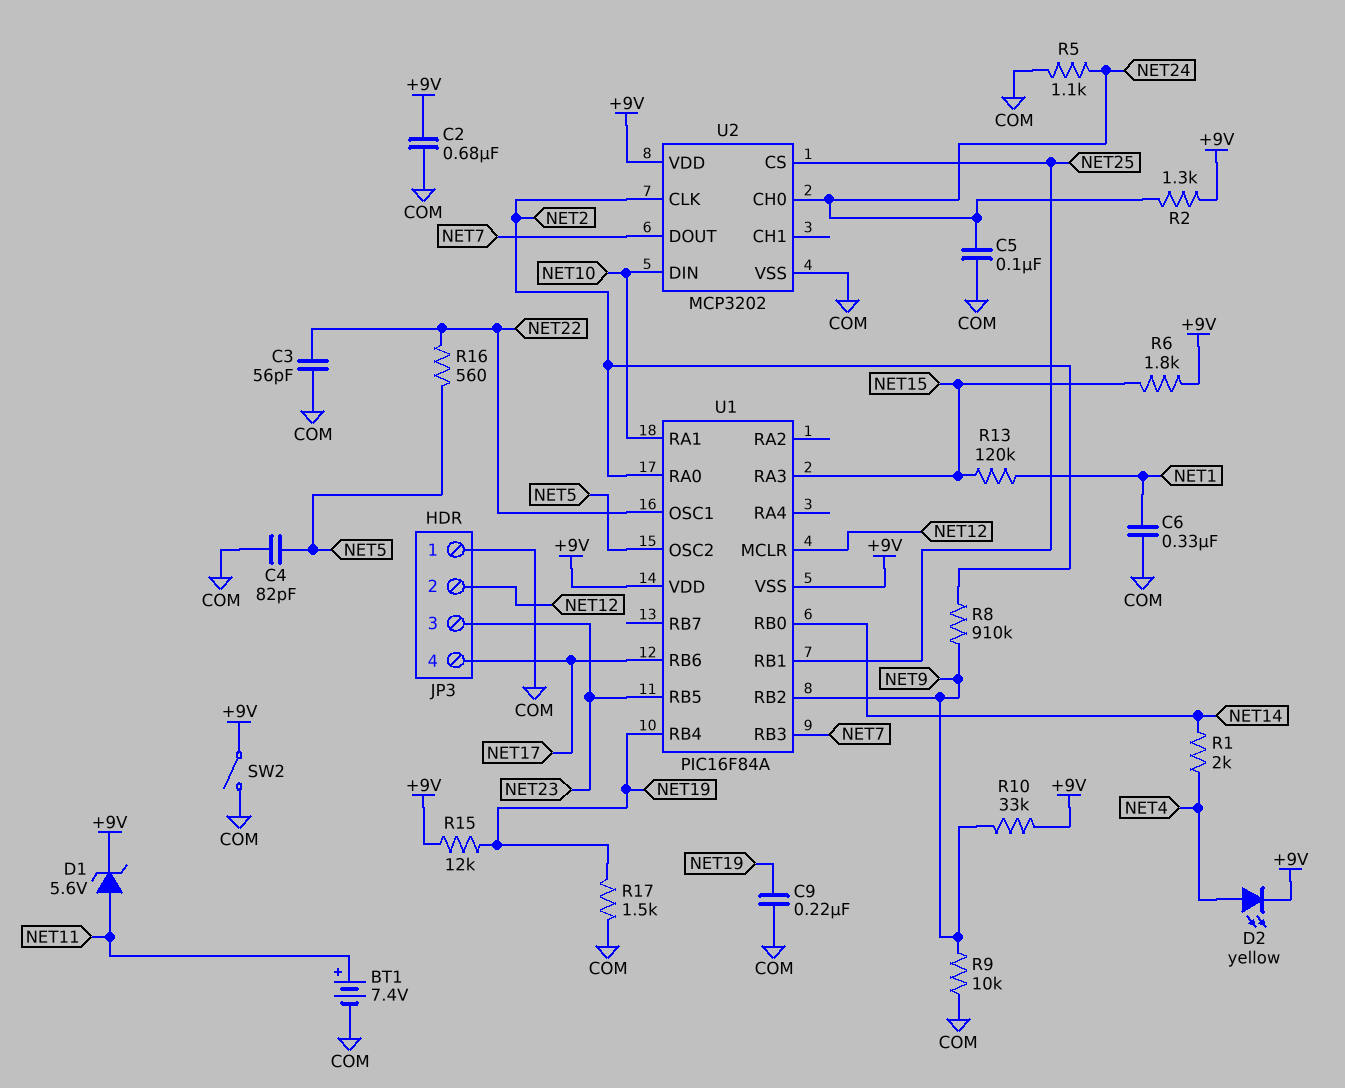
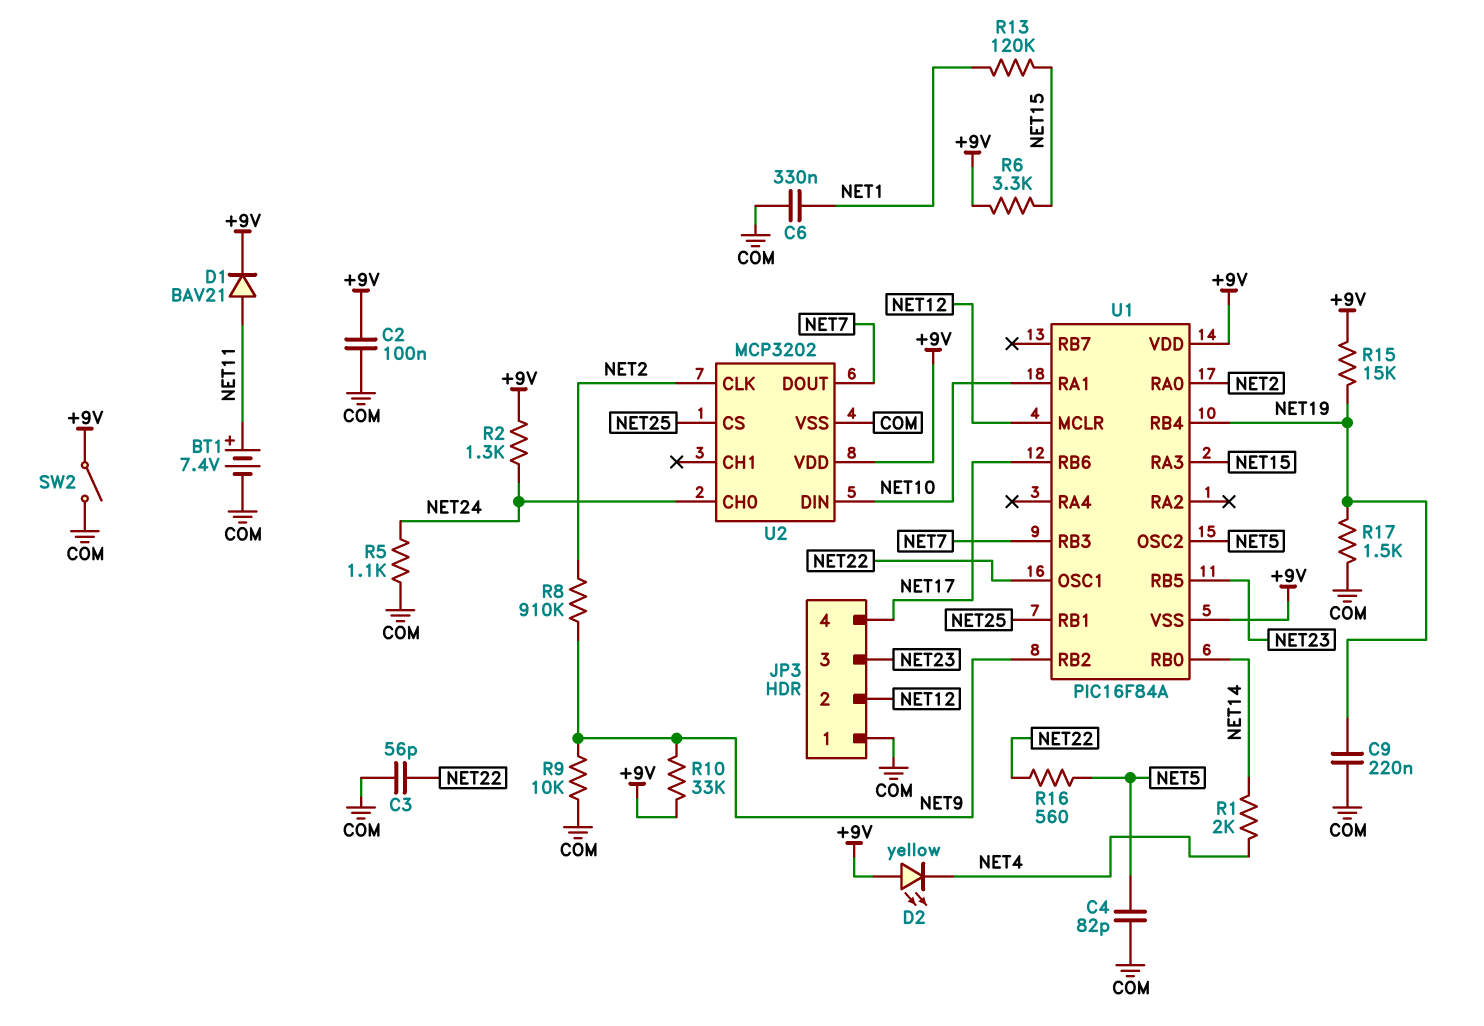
C2: 680nF (+9V, COM) -> 100nF (+9V, COM)
C5: 100nF (COM, NET24) -> none
D1: zener 5.6V (A NET11, K +9V) -> diode BAV21 (A NET11, K +9V)
D2: LED yellow (A NET4, K +9V) -> LED yellow (A +9V, K NET4)
R6: 1.8k (+9V, NET15) -> 3.3k (+9V, NET15)
R15: 12k (+9V, NET19) -> 15k (+9V, NET19)

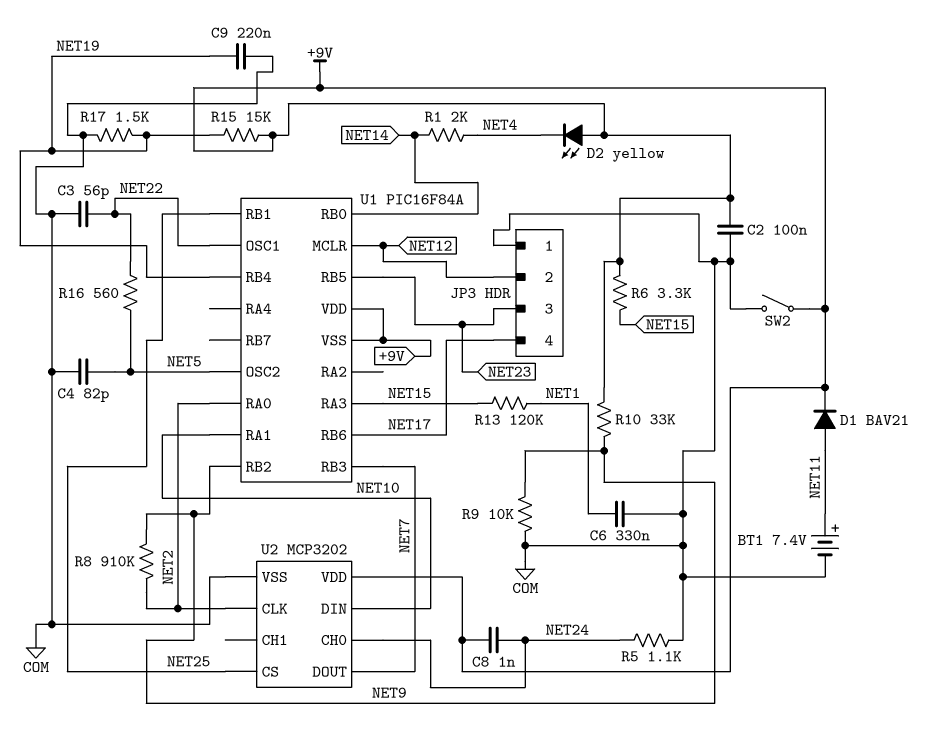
C8: none -> 1nF (+9V, NET24)
R2: 1.3k (+9V, NET24) -> none

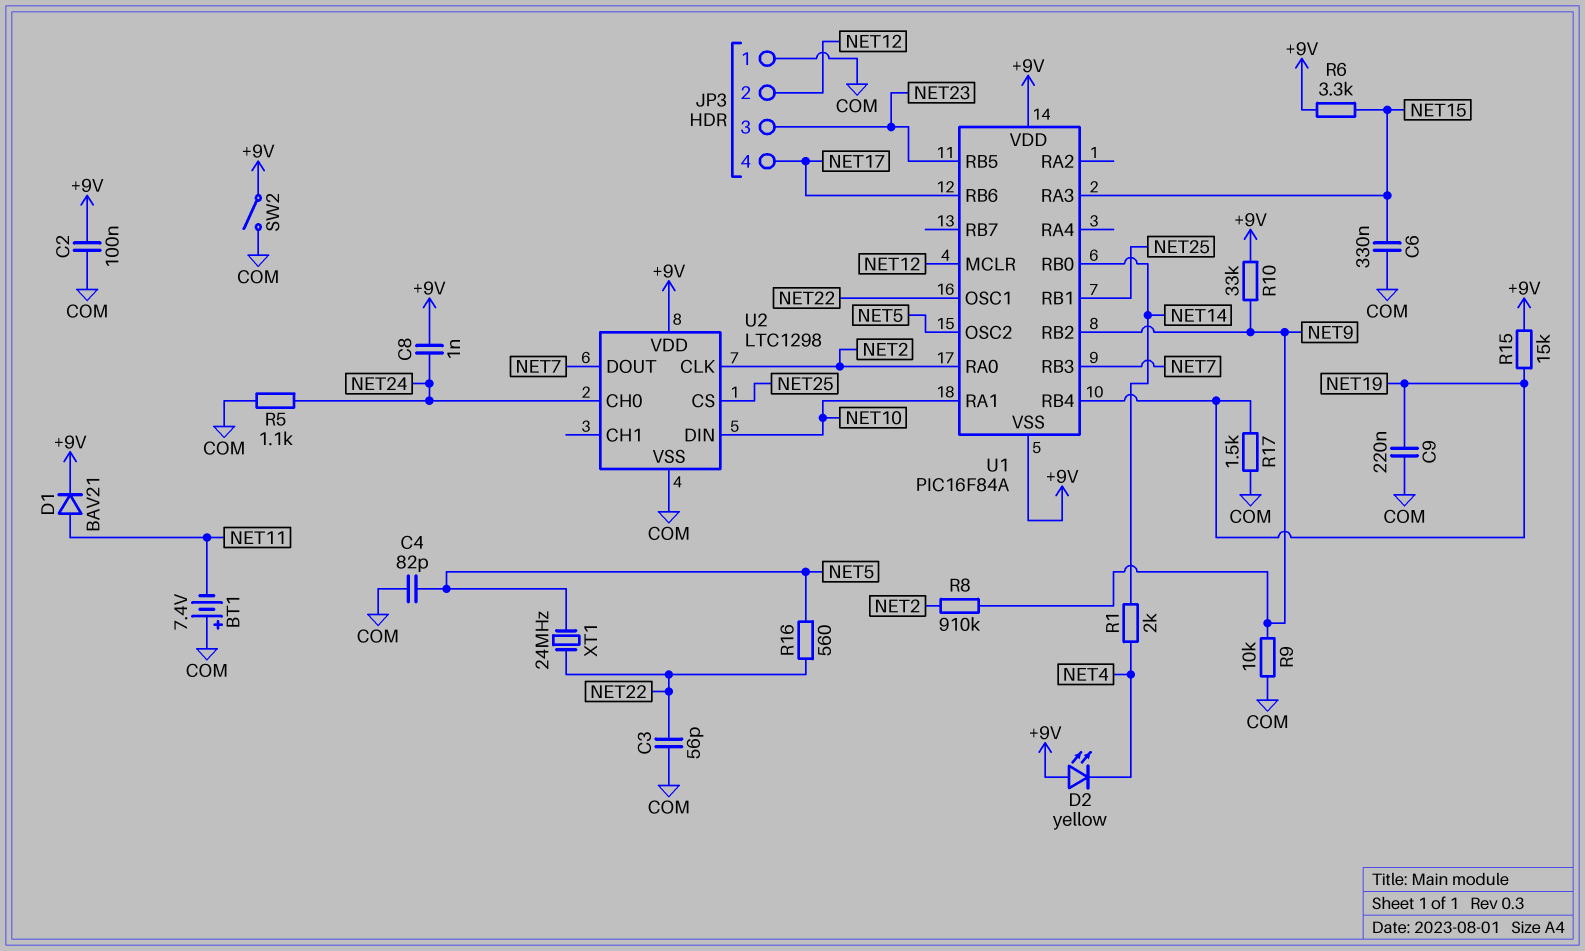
BT1: 7.4V (plus NET11, minus COM) -> 7.4V (plus COM, minus NET11)
C6: 330nF (COM, NET1) -> 330nF (COM, NET15)
R13: 120k (NET1, NET15) -> none
U2: MCP3202 -> LTC1298
XT1: none -> 24MHz (NET5, NET22)

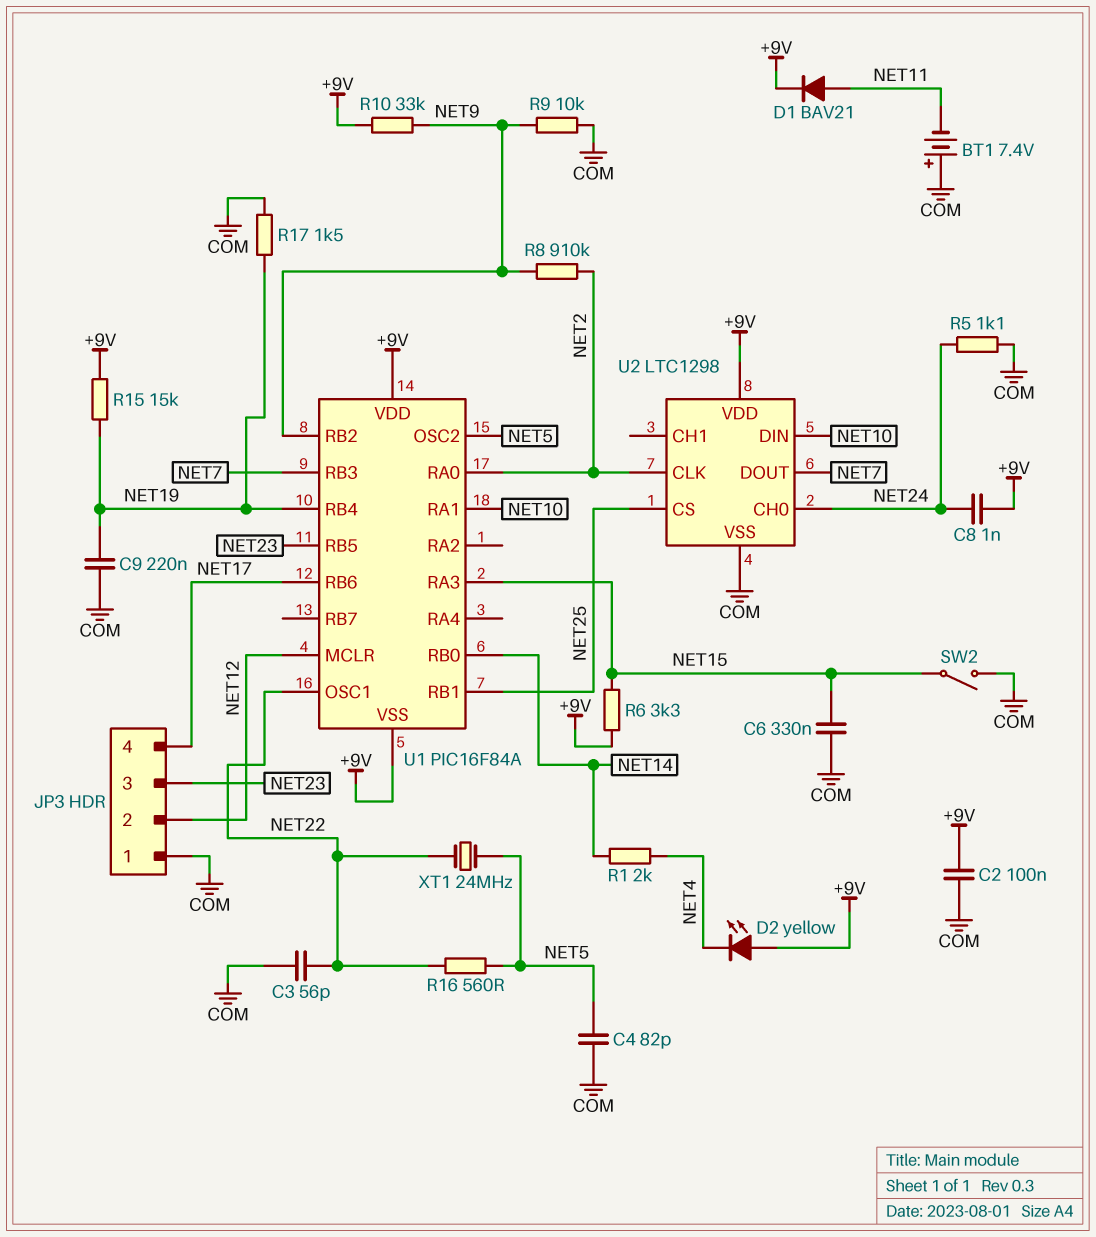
SW2: switch (+9V, COM) -> switch (COM, NET15)

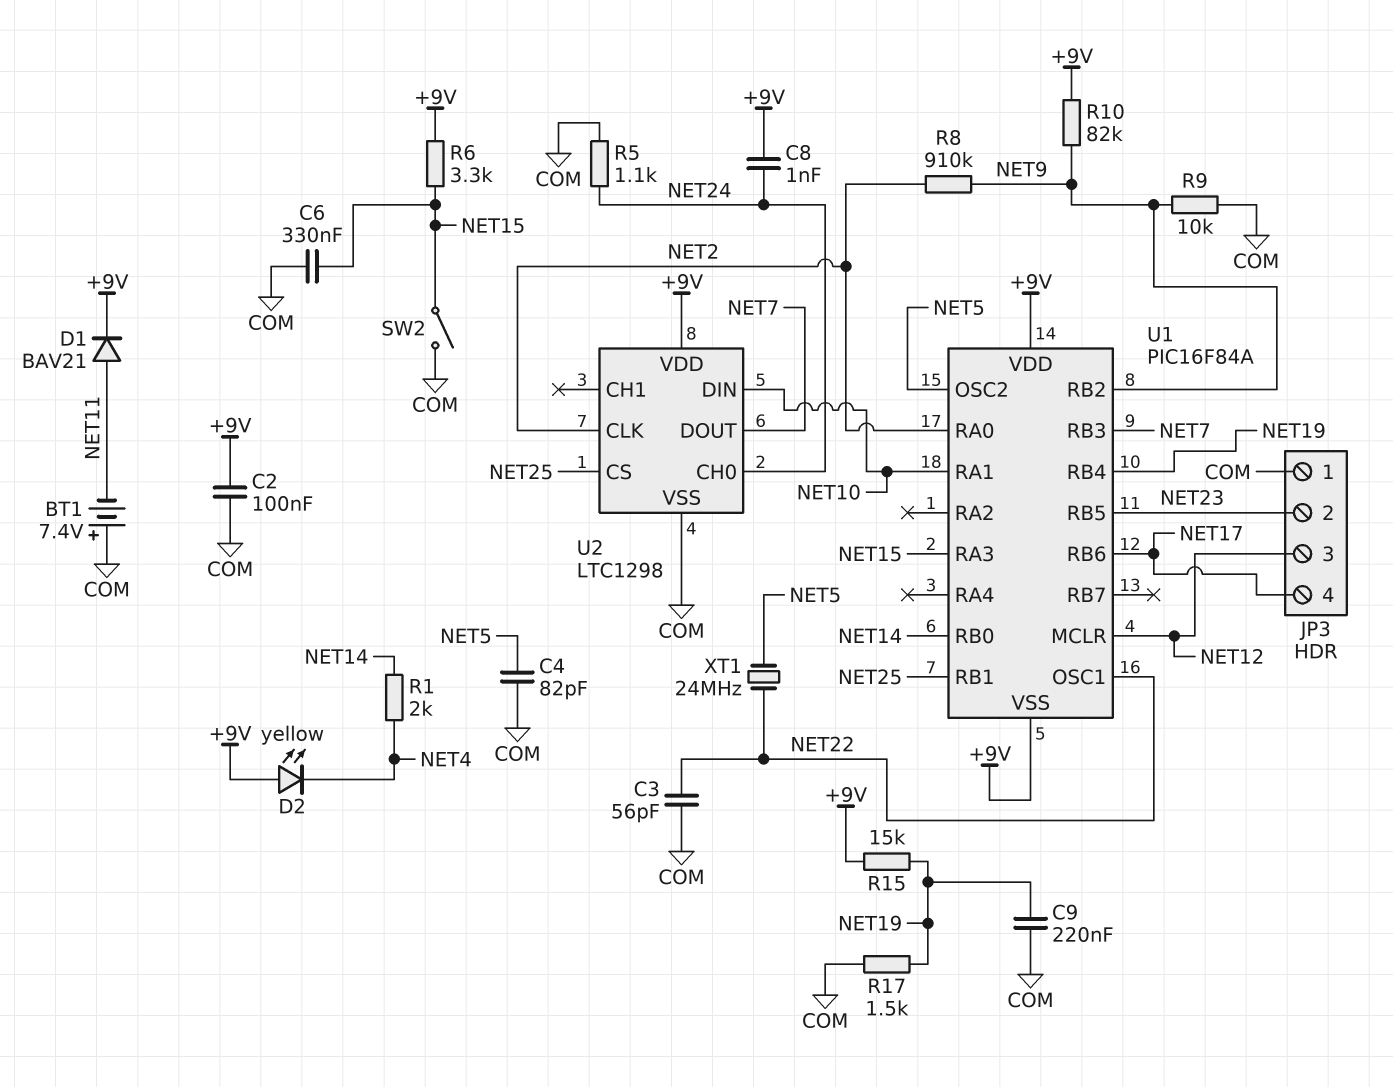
JP3 pin 2: NET12 -> NET23
JP3 pin 3: NET23 -> NET12
R10: 33k (+9V, NET9) -> 82k (+9V, NET9)
R16: 560 (NET5, NET22) -> none

